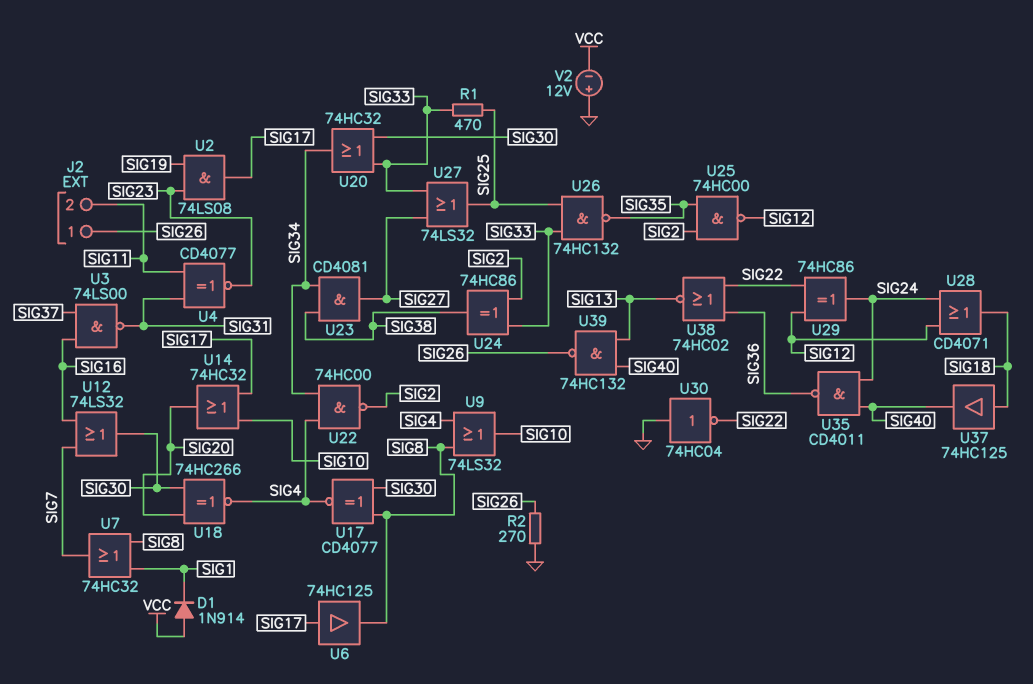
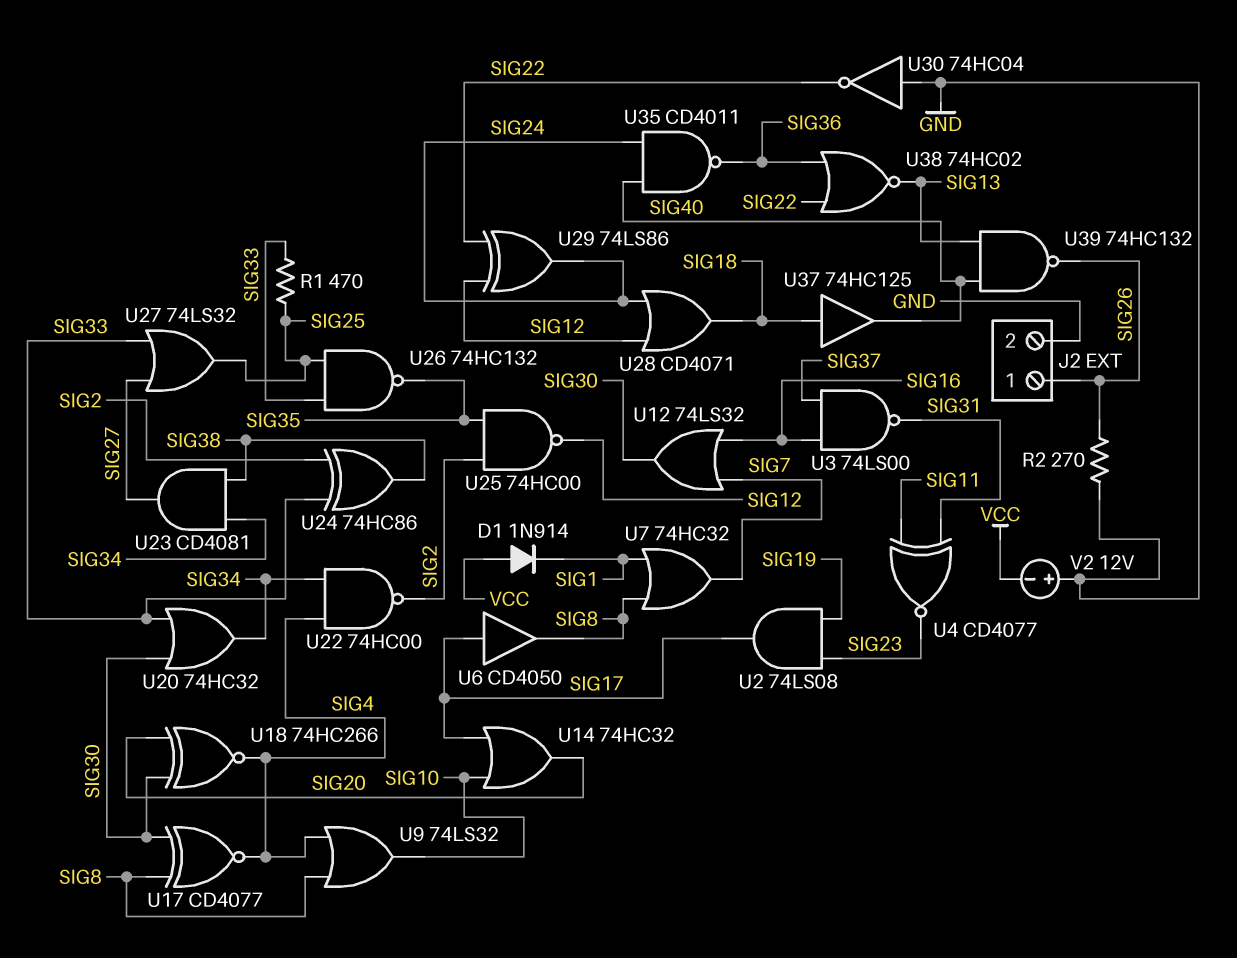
J2 pin 2: SIG11 -> GND
U6: buffer 74HC125 (in SIG17, out SIG8) -> buffer CD4050 (in SIG17, out SIG8)
U29: XOR 74HC86 (in SIG12, in SIG22, out SIG24) -> XOR 74LS86 (in SIG12, in SIG22, out SIG24)

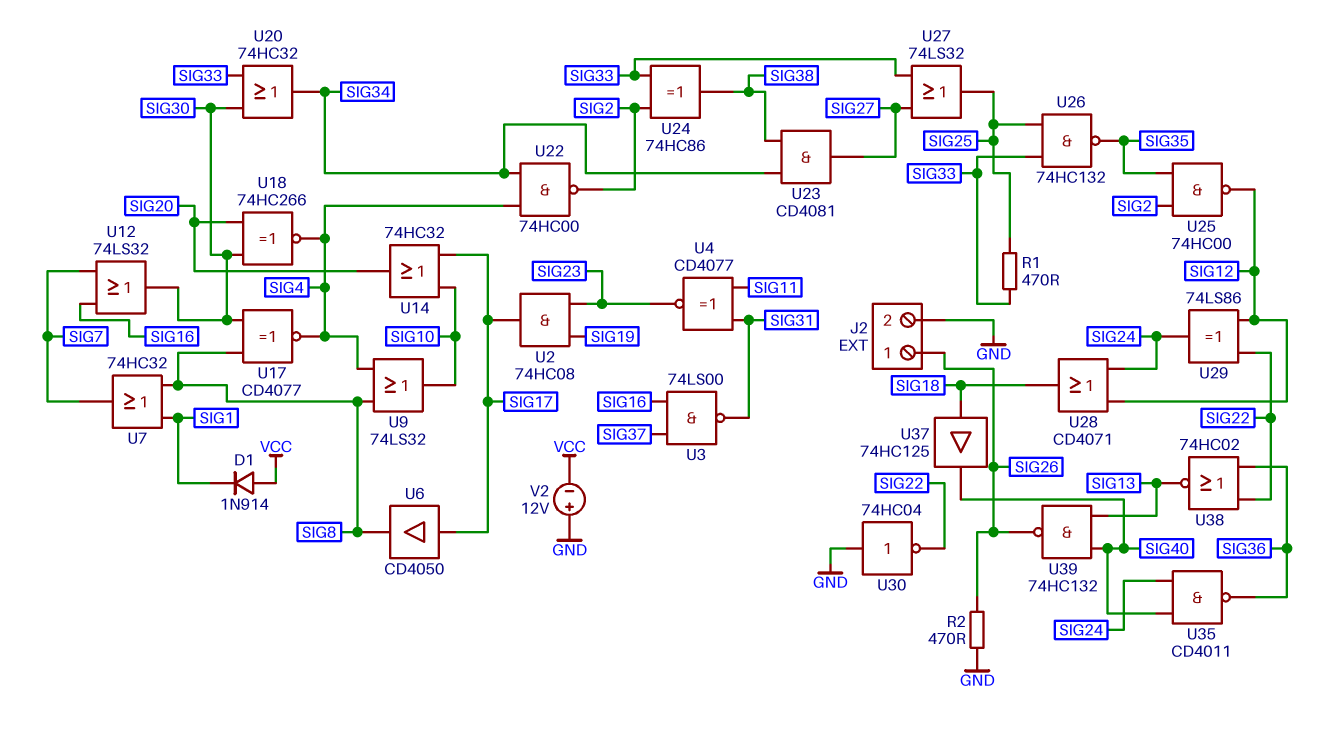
R2: 270 (GND, SIG26) -> 470 (GND, SIG26)
U2: AND 74LS08 (in SIG19, in SIG23, out SIG17) -> AND 74HC08 (in SIG19, in SIG23, out SIG17)

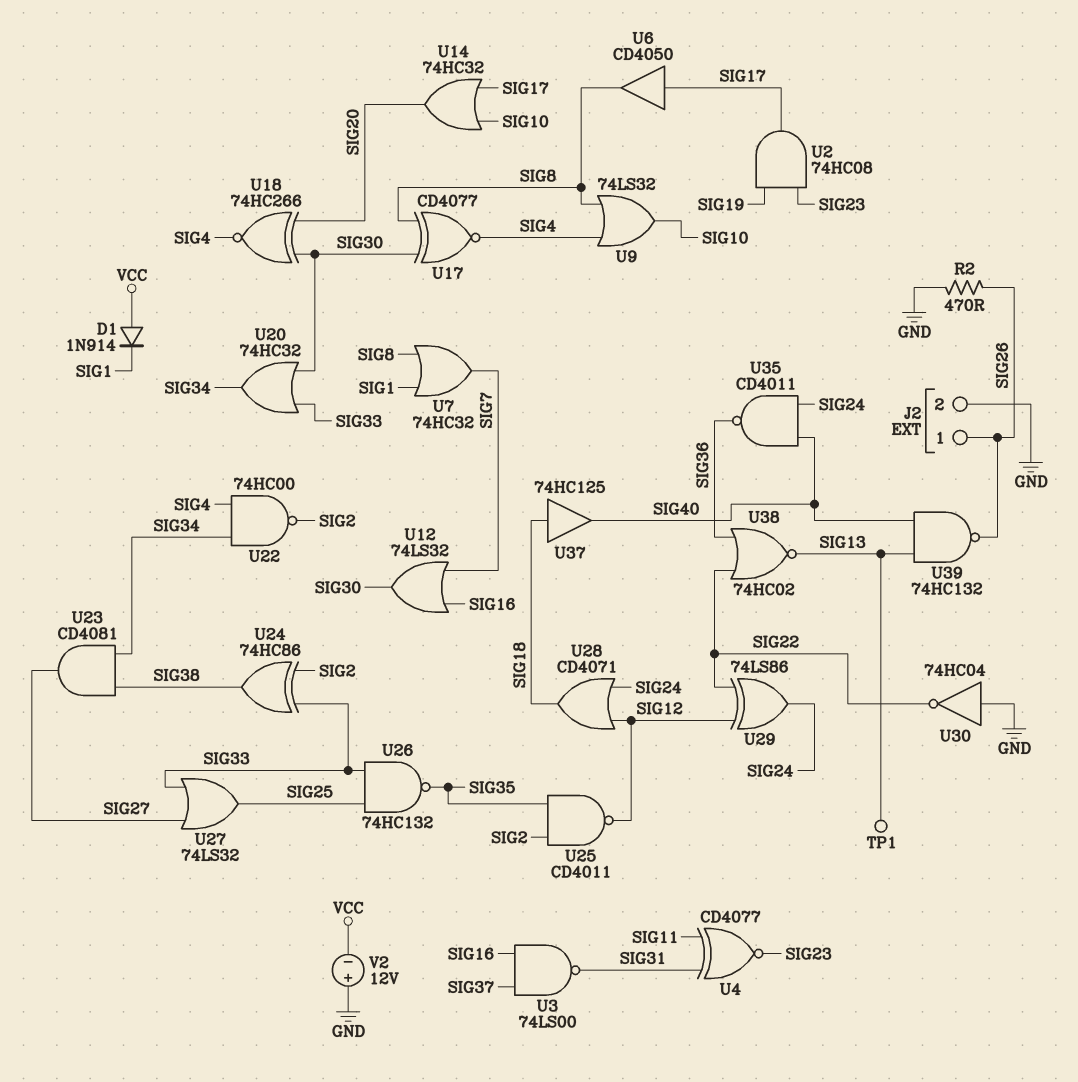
R1: 470 (SIG25, SIG33) -> none
TP1: none -> test point (SIG13)
U25: NAND 74HC00 (in SIG2, in SIG35, out SIG12) -> NAND CD4011 (in SIG2, in SIG35, out SIG12)

